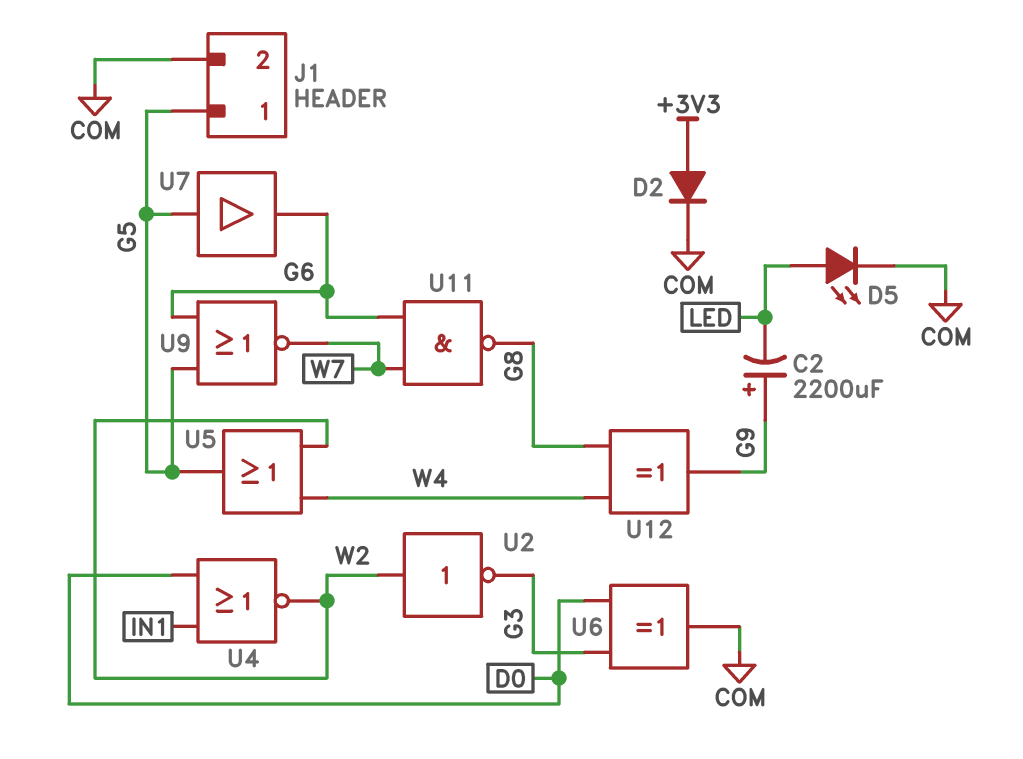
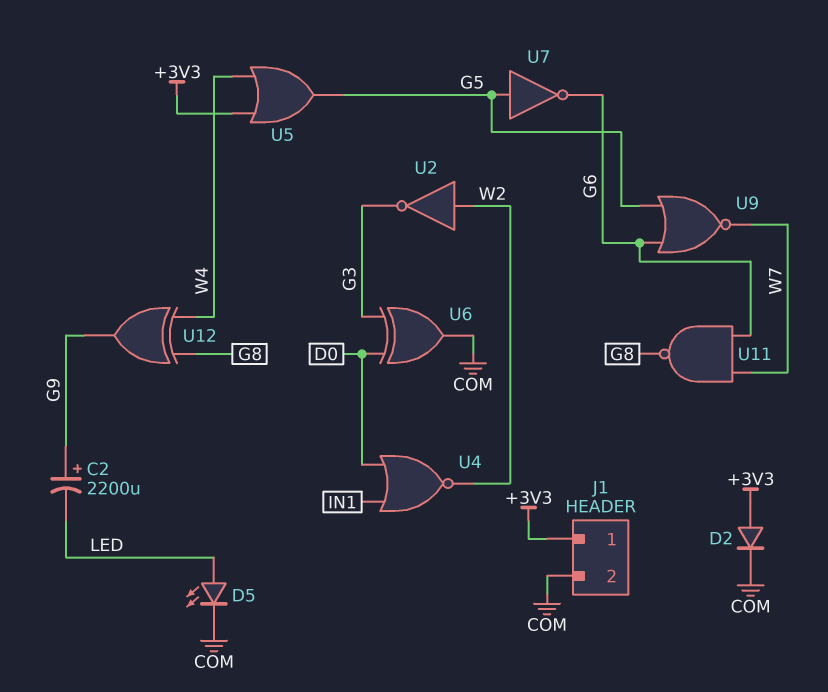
J1 pin 1: G5 -> +3V3
U5: OR (in W2, in W4, out G5) -> OR (in +3V3, in W4, out G5)
U7: buffer (in G5, out G6) -> NOT (in G5, out G6)

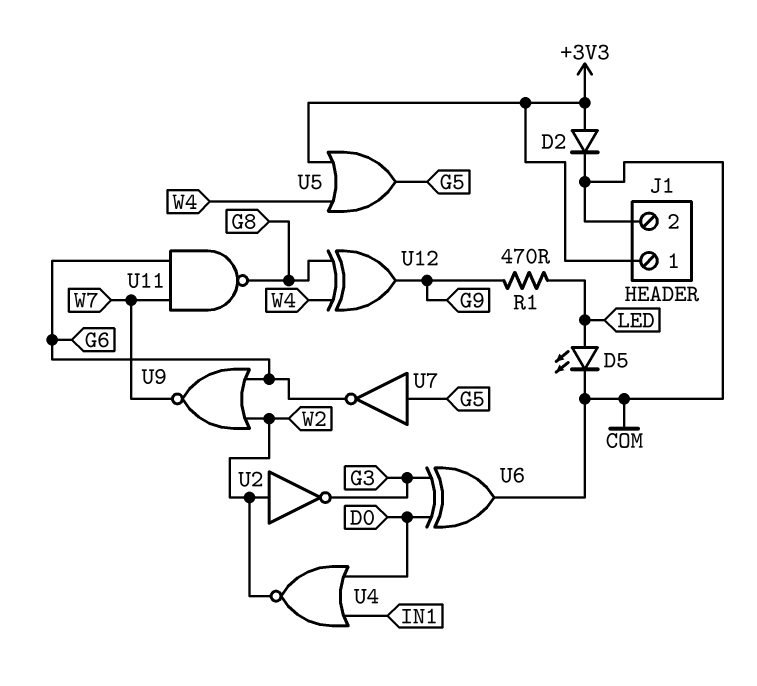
C2: 2200uF (plus G9, minus LED) -> none
R1: none -> 470 (G9, LED)
U9: NOR (in G5, in G6, out W7) -> NOR (in G6, in W2, out W7)

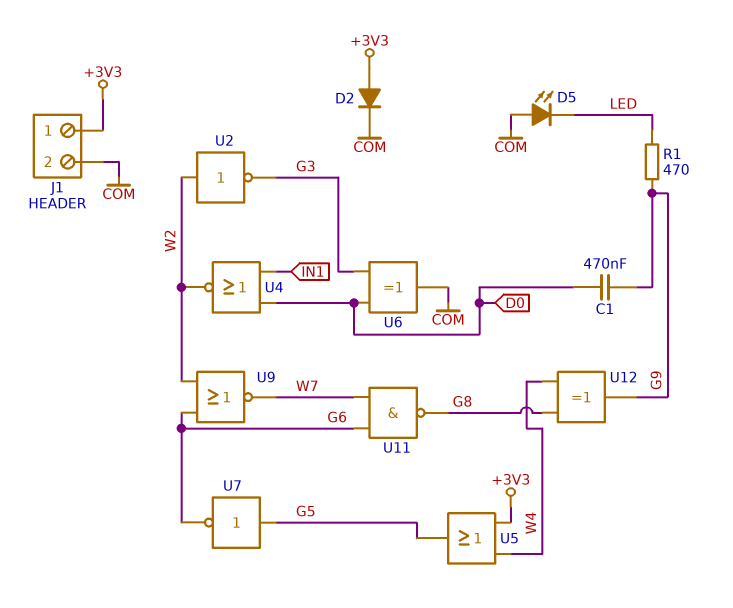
C1: none -> 470nF (D0, G9)
D5: LED (A LED, K COM) -> LED (A COM, K LED)

